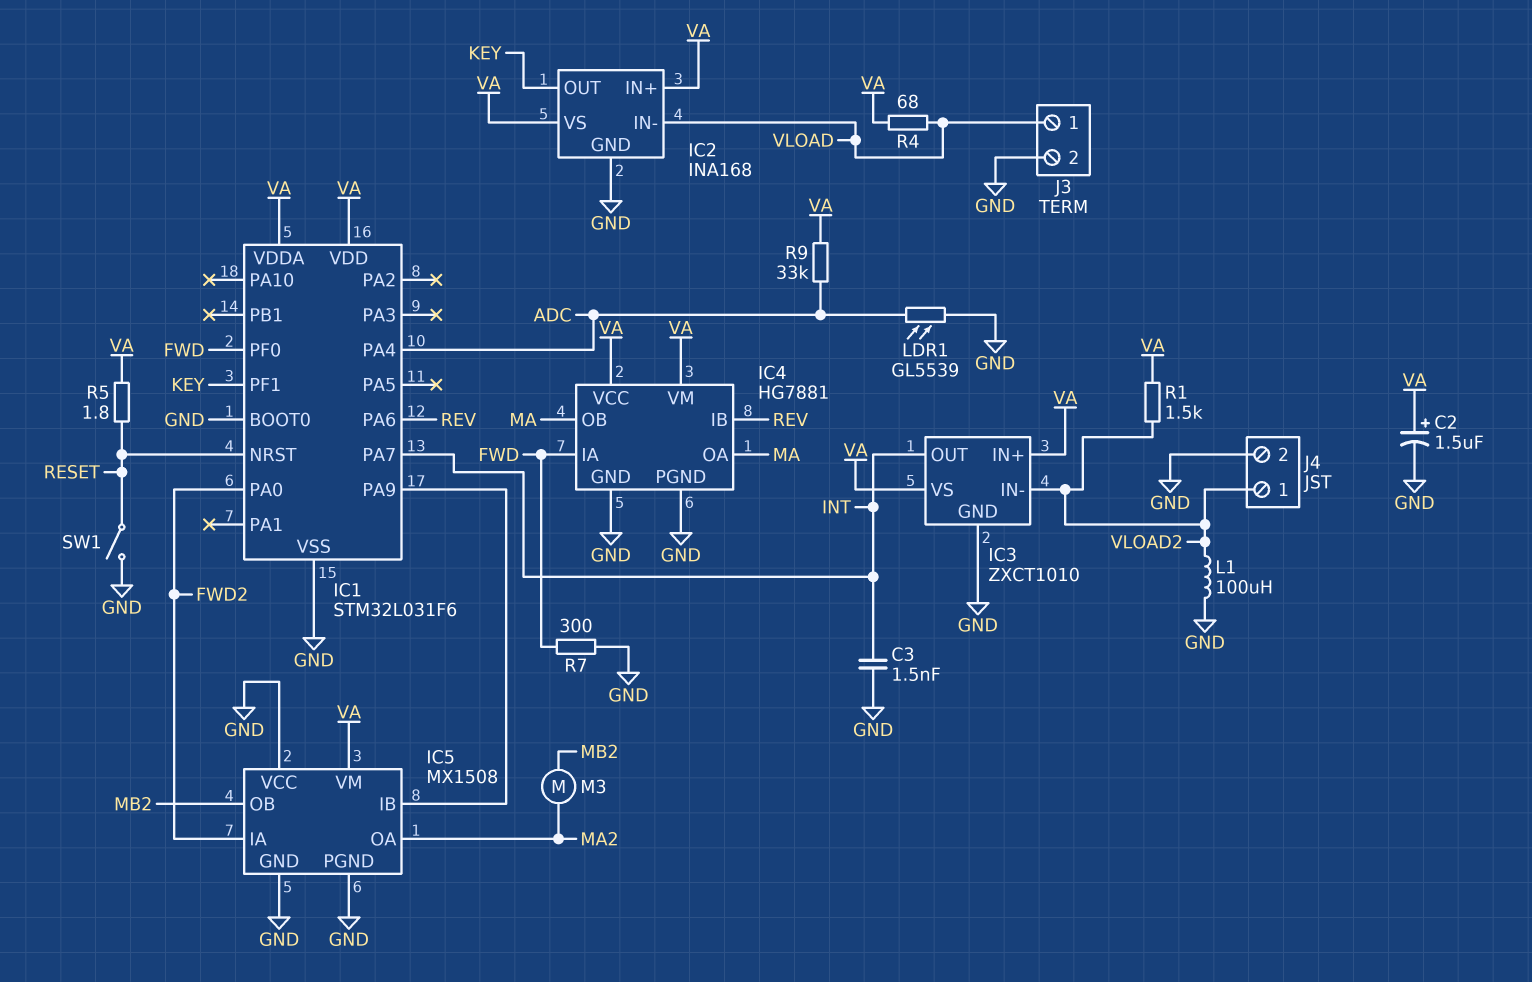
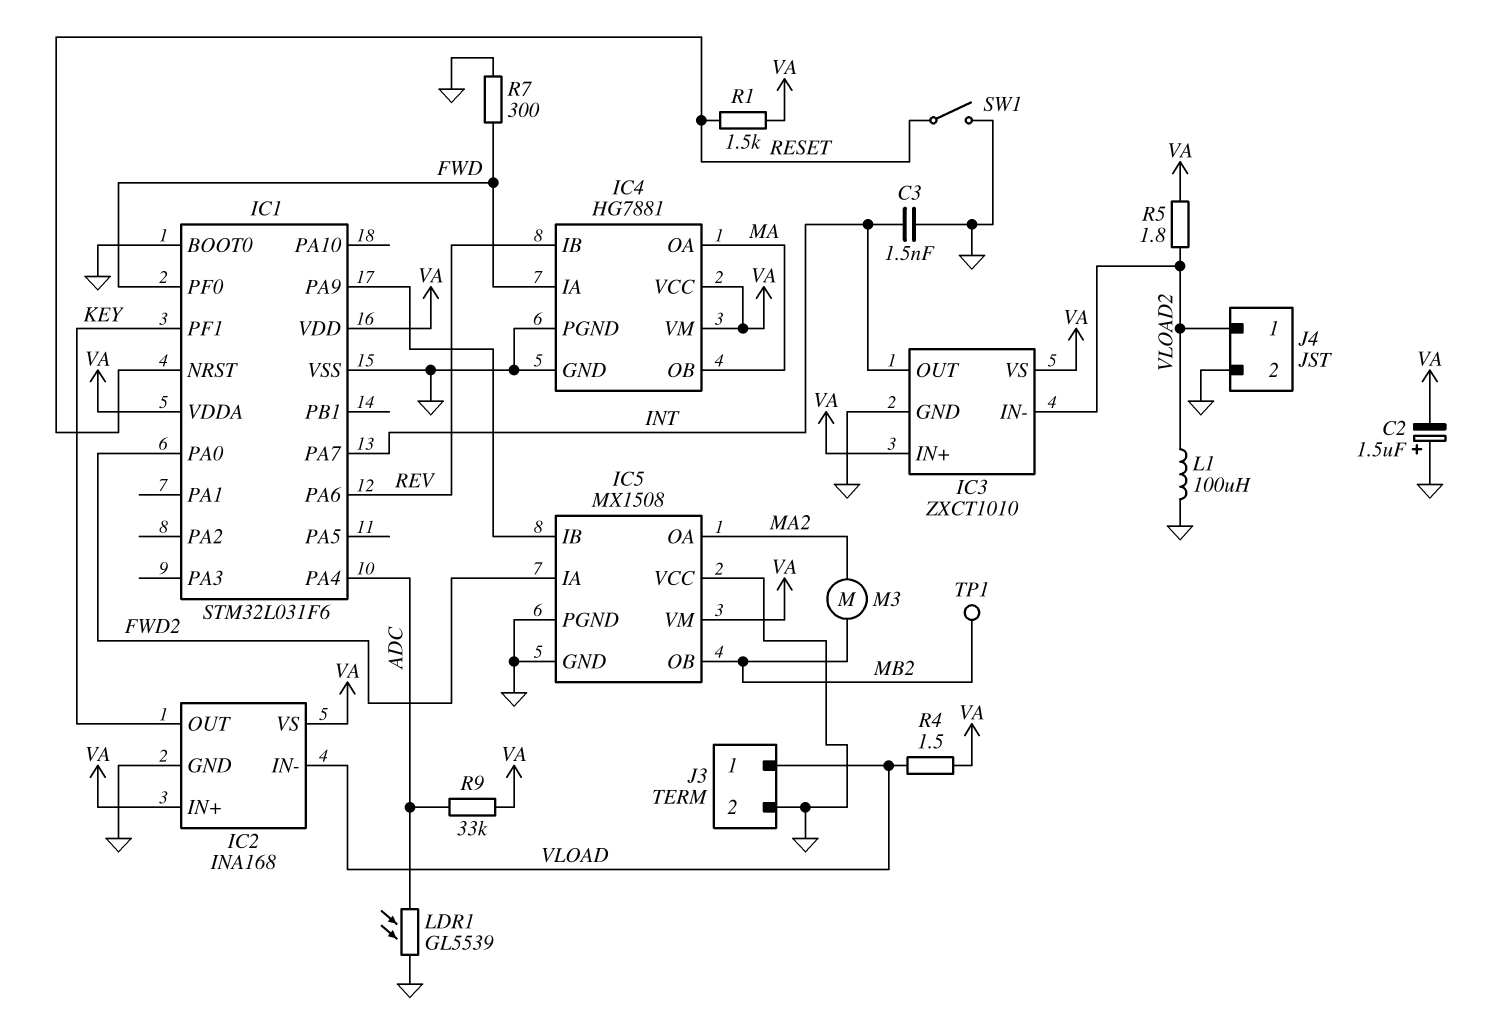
C2: 1.5uF (plus VA, minus GND) -> 1.5uF (plus GND, minus VA)
R1: 1.5k (VA, VLOAD2) -> 1.5k (RESET, VA)
R4: 68 (VA, VLOAD) -> 1.5 (VA, VLOAD)
R5: 1.8 (RESET, VA) -> 1.8 (VA, VLOAD2)
TP1: none -> test point (MB2)

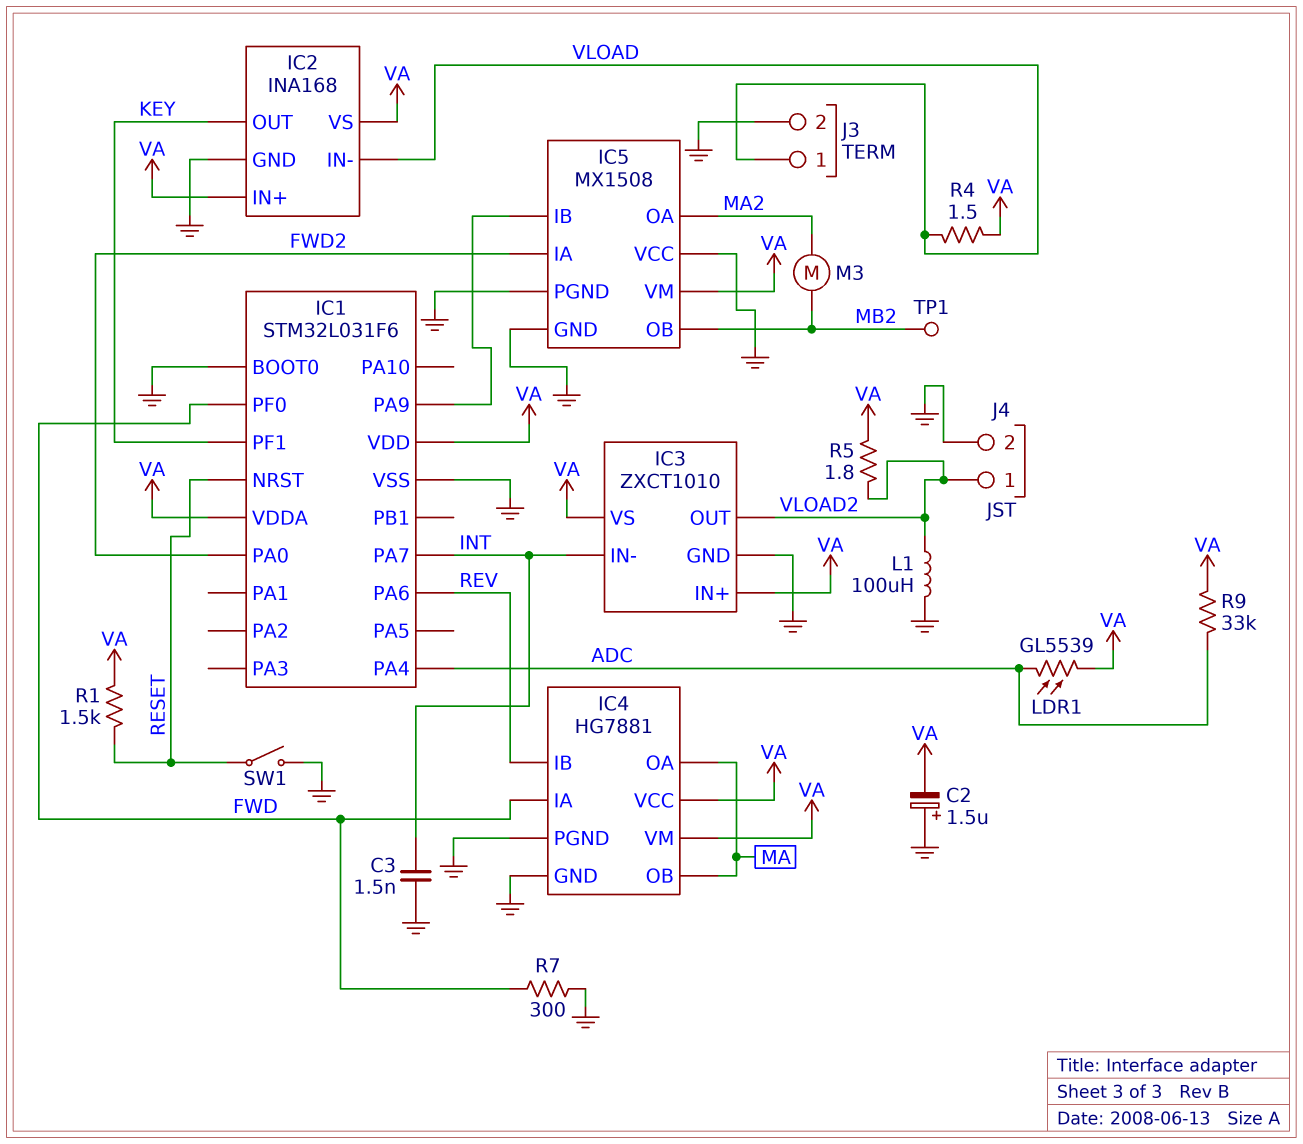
IC3 pin IN-: VLOAD2 -> INT
IC3 pin OUT: INT -> VLOAD2
LDR1: GL5539 (ADC, GND) -> GL5539 (ADC, VA)

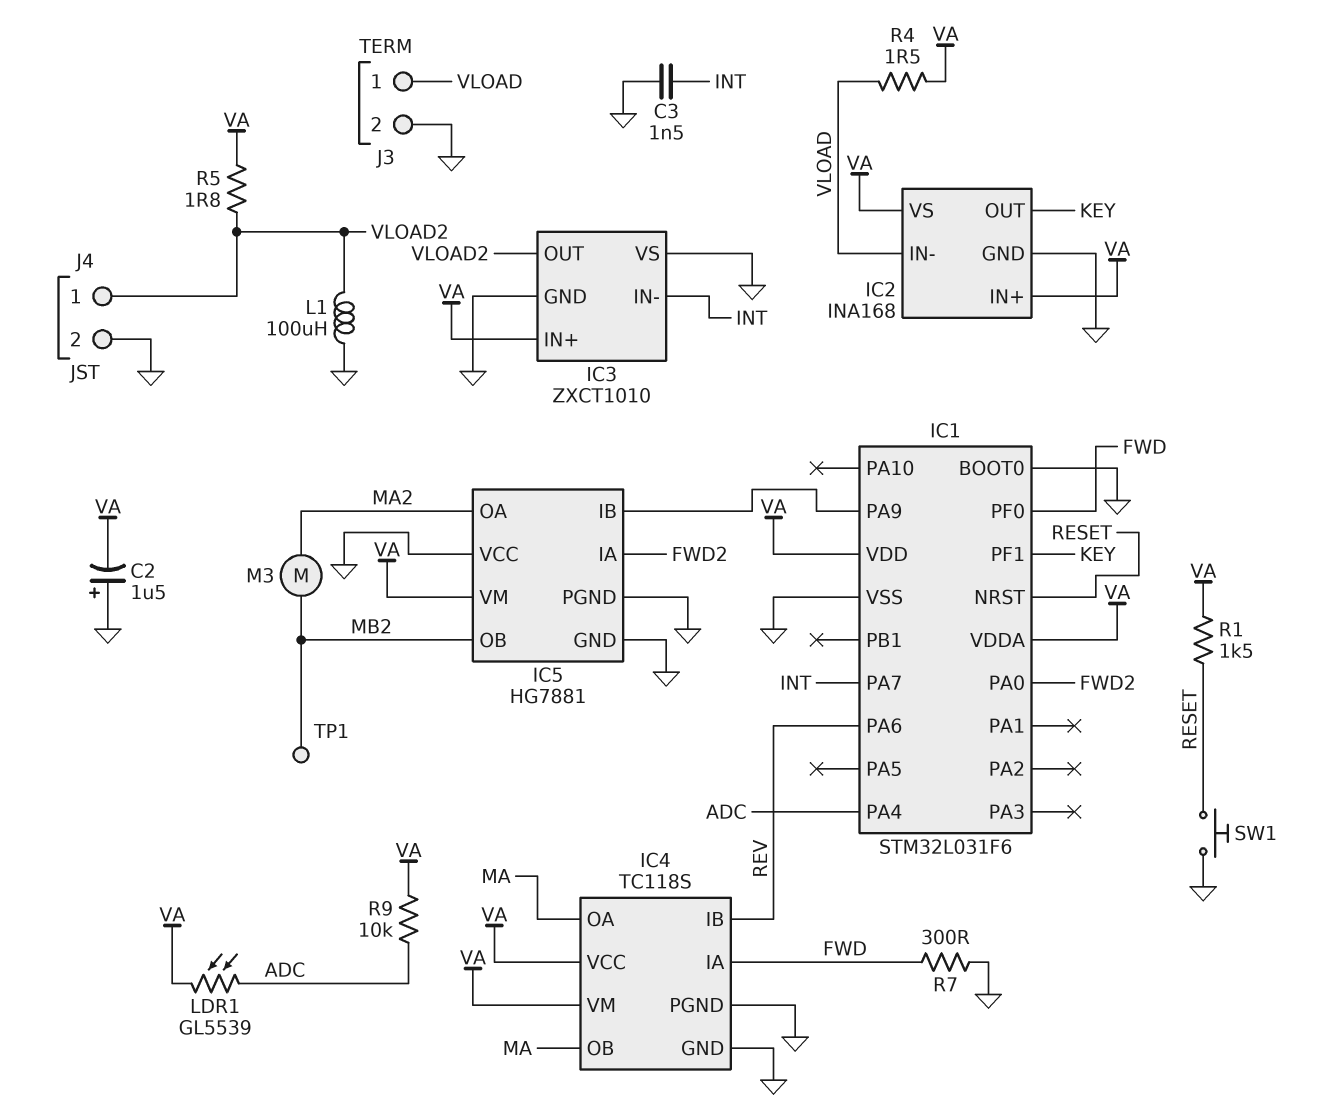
IC3 pin VS: VA -> GND
IC4: HG7881 -> TC118S
IC5: MX1508 -> HG7881
R9: 33k (ADC, VA) -> 10k (ADC, VA)
SW1: switch (GND, RESET) -> button (GND, RESET)

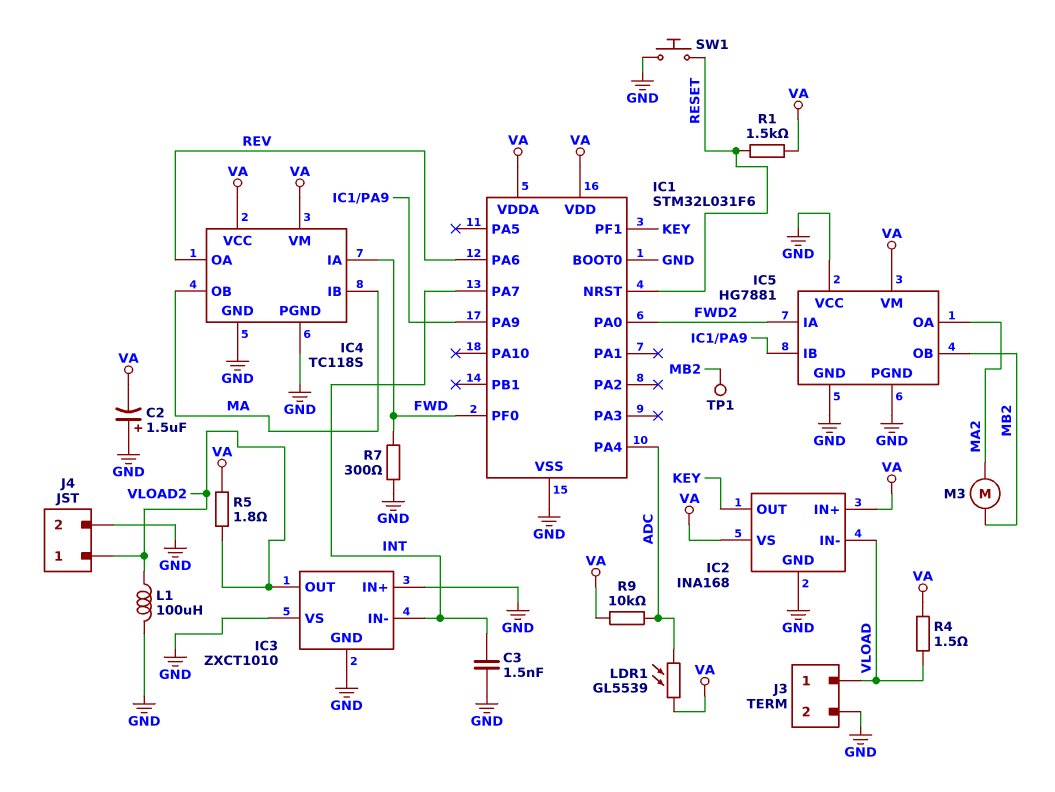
IC3 pin IN+: VA -> GND
IC4 pin IB: REV -> MA
IC4 pin OA: MA -> REV

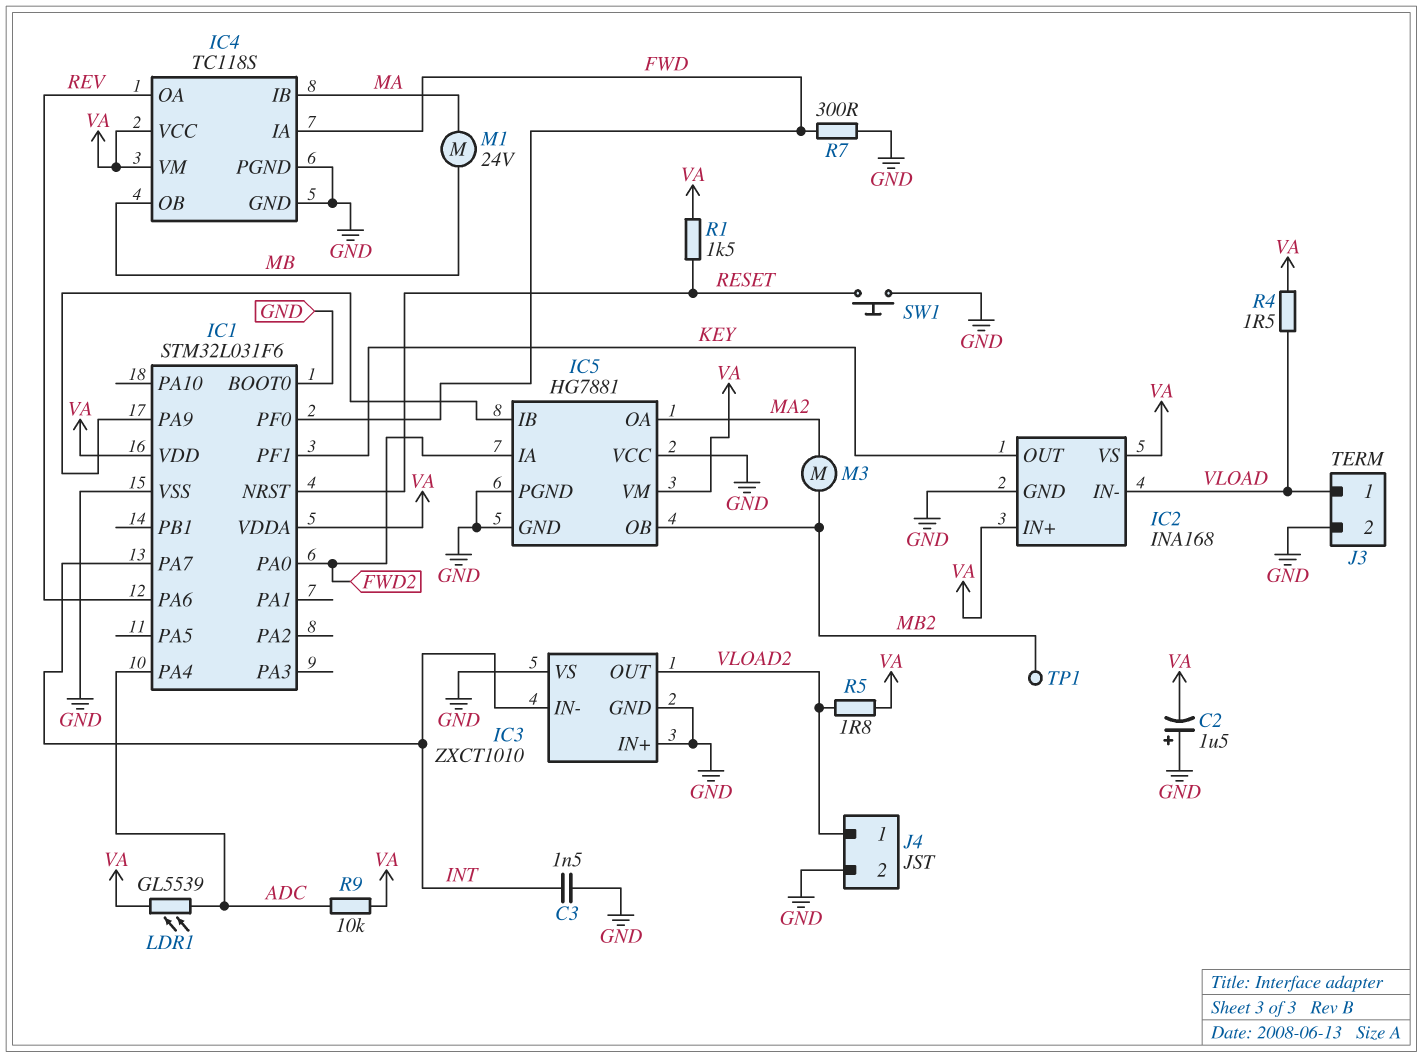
IC4 pin OB: MA -> MB
L1: 100uH (GND, VLOAD2) -> none
M1: none -> motor 24V (MA, MB)

